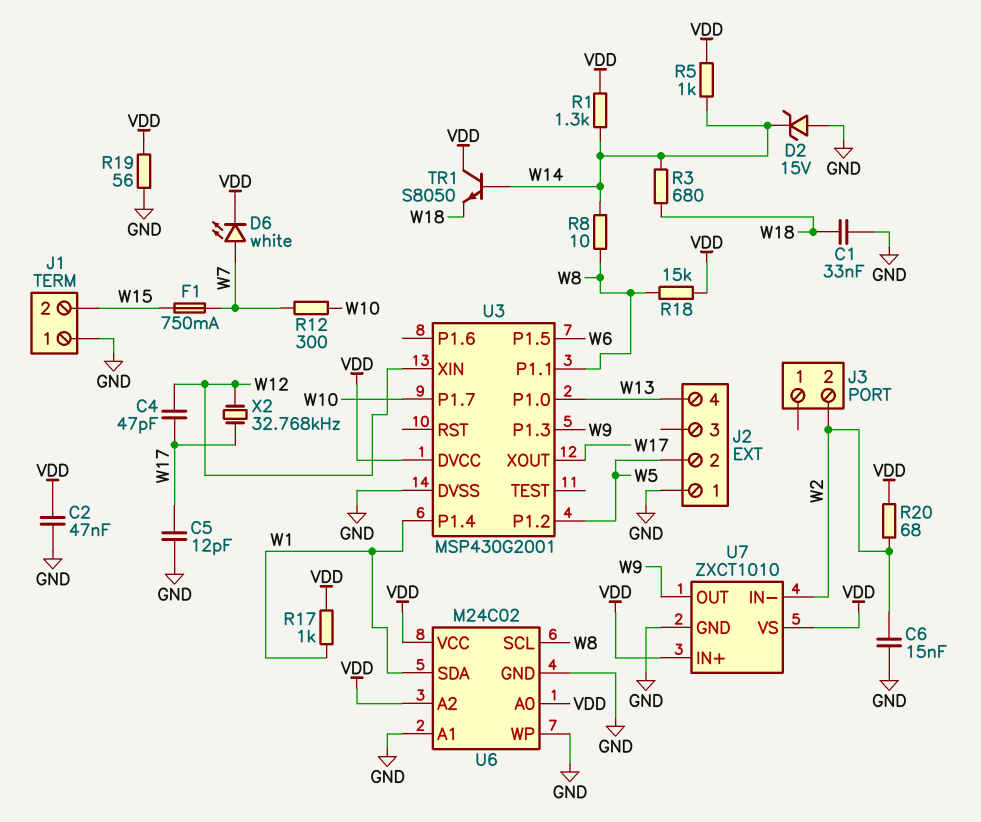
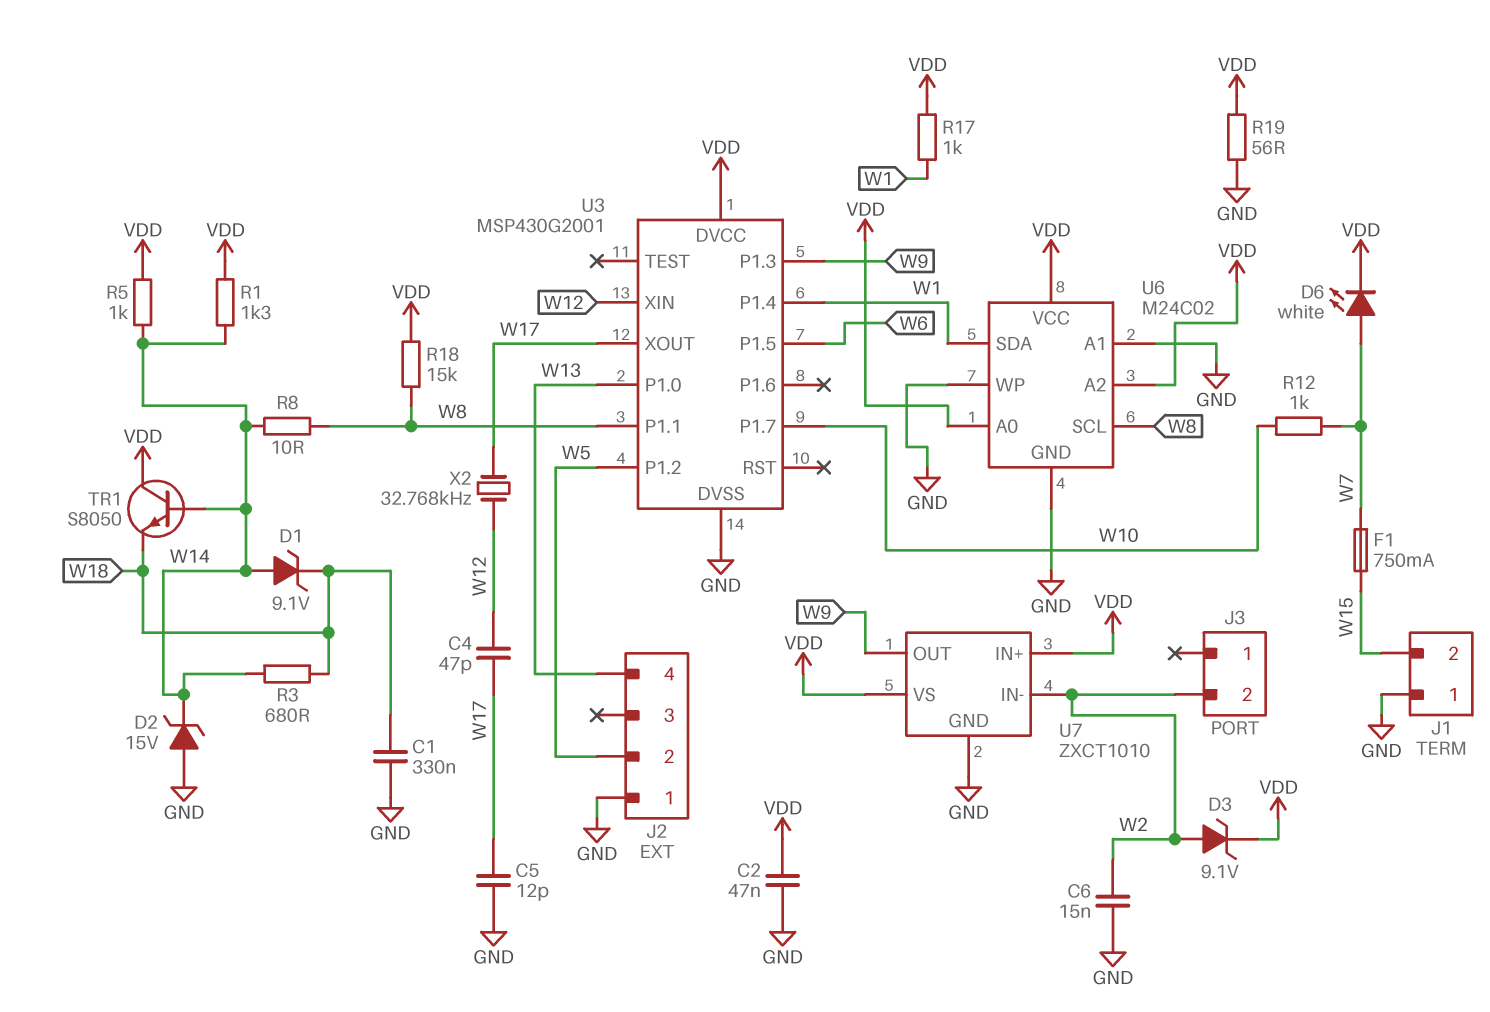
C1: 33nF (GND, W18) -> 330nF (GND, W18)
D1: none -> zener 9.1V (A W14, K W18)
D3: none -> zener 9.1V (A W2, K VDD)
R12: 300 (W7, W10) -> 1k (W7, W10)
R20: 68 (VDD, W2) -> none

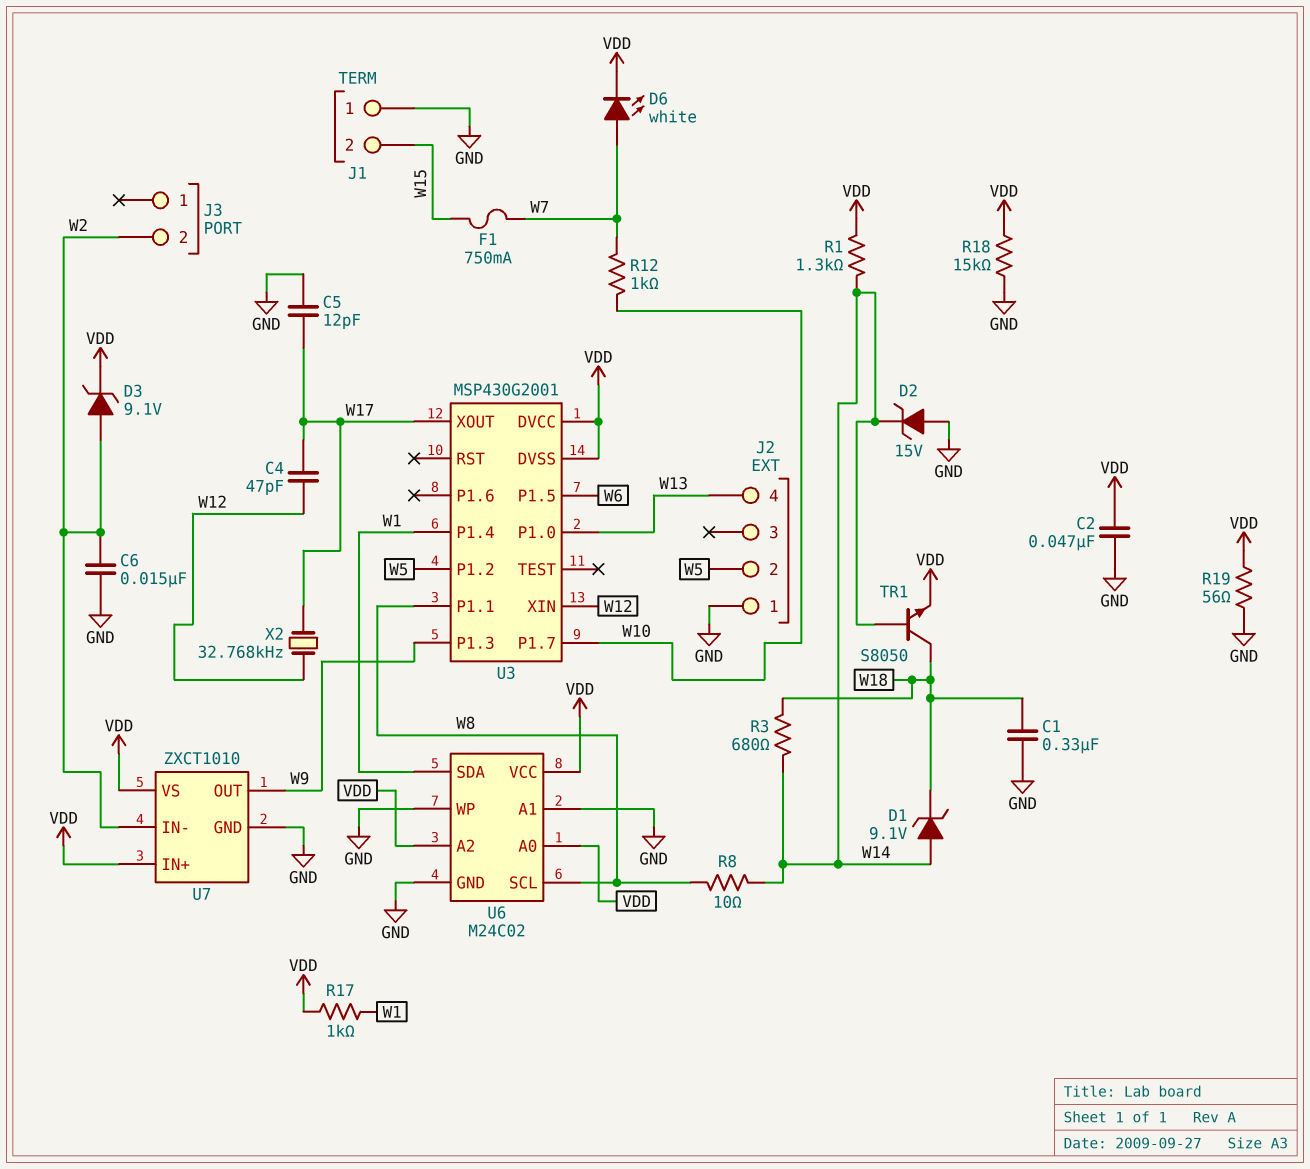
R5: 1k (VDD, W14) -> none
R18: 15k (VDD, W8) -> 15k (GND, VDD)
TR1: NPN S8050 (B W14, C VDD, E W18) -> NPN S8050 (B W14, C W18, E VDD)
U3 pin DVSS: GND -> VDD

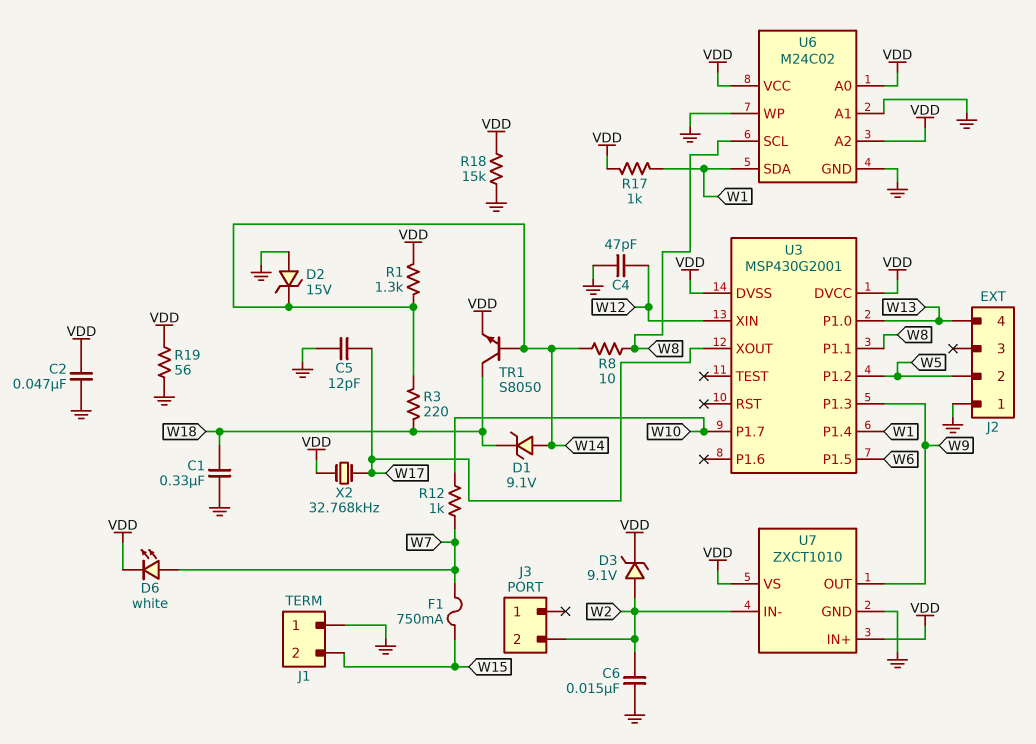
C4: 47pF (W12, W17) -> 47pF (GND, W12)
R3: 680 (W14, W18) -> 220 (W14, W18)
X2: 32.768kHz (W12, W17) -> 32.768kHz (VDD, W17)

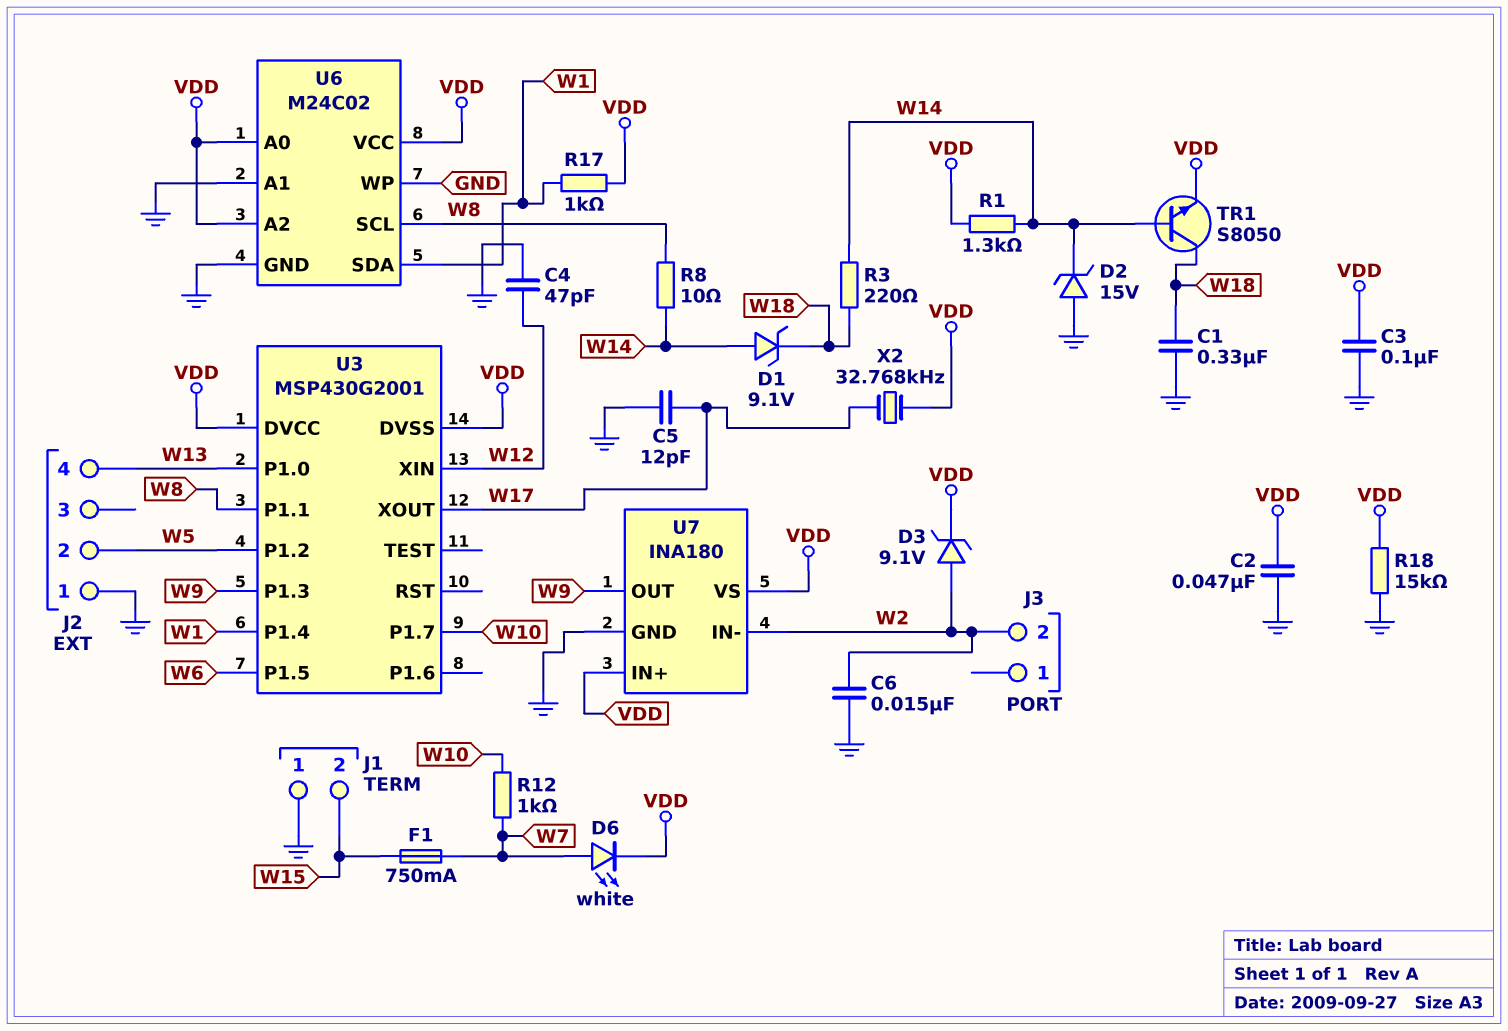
C3: none -> 100nF (GND, VDD)
R19: 56 (GND, VDD) -> none
U7: ZXCT1010 -> INA180

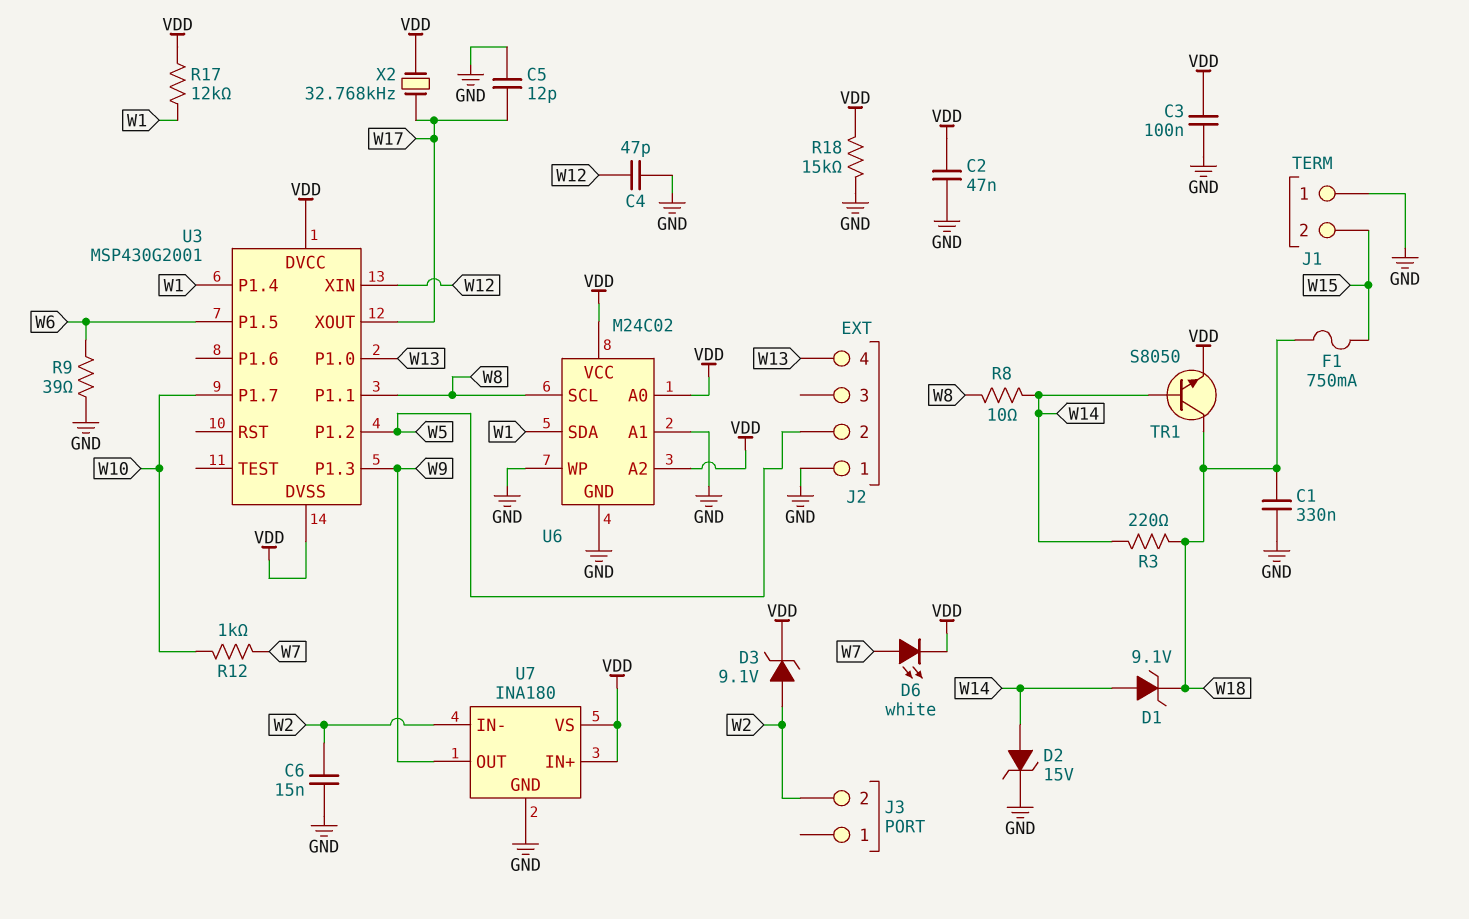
D2: zener 15V (A GND, K W14) -> zener 15V (A W14, K GND)
F1: 750mA (W7, W15) -> 750mA (W15, W18)
R1: 1.3k (VDD, W14) -> none
R9: none -> 39 (GND, W6)
R17: 1k (VDD, W1) -> 12k (VDD, W1)

